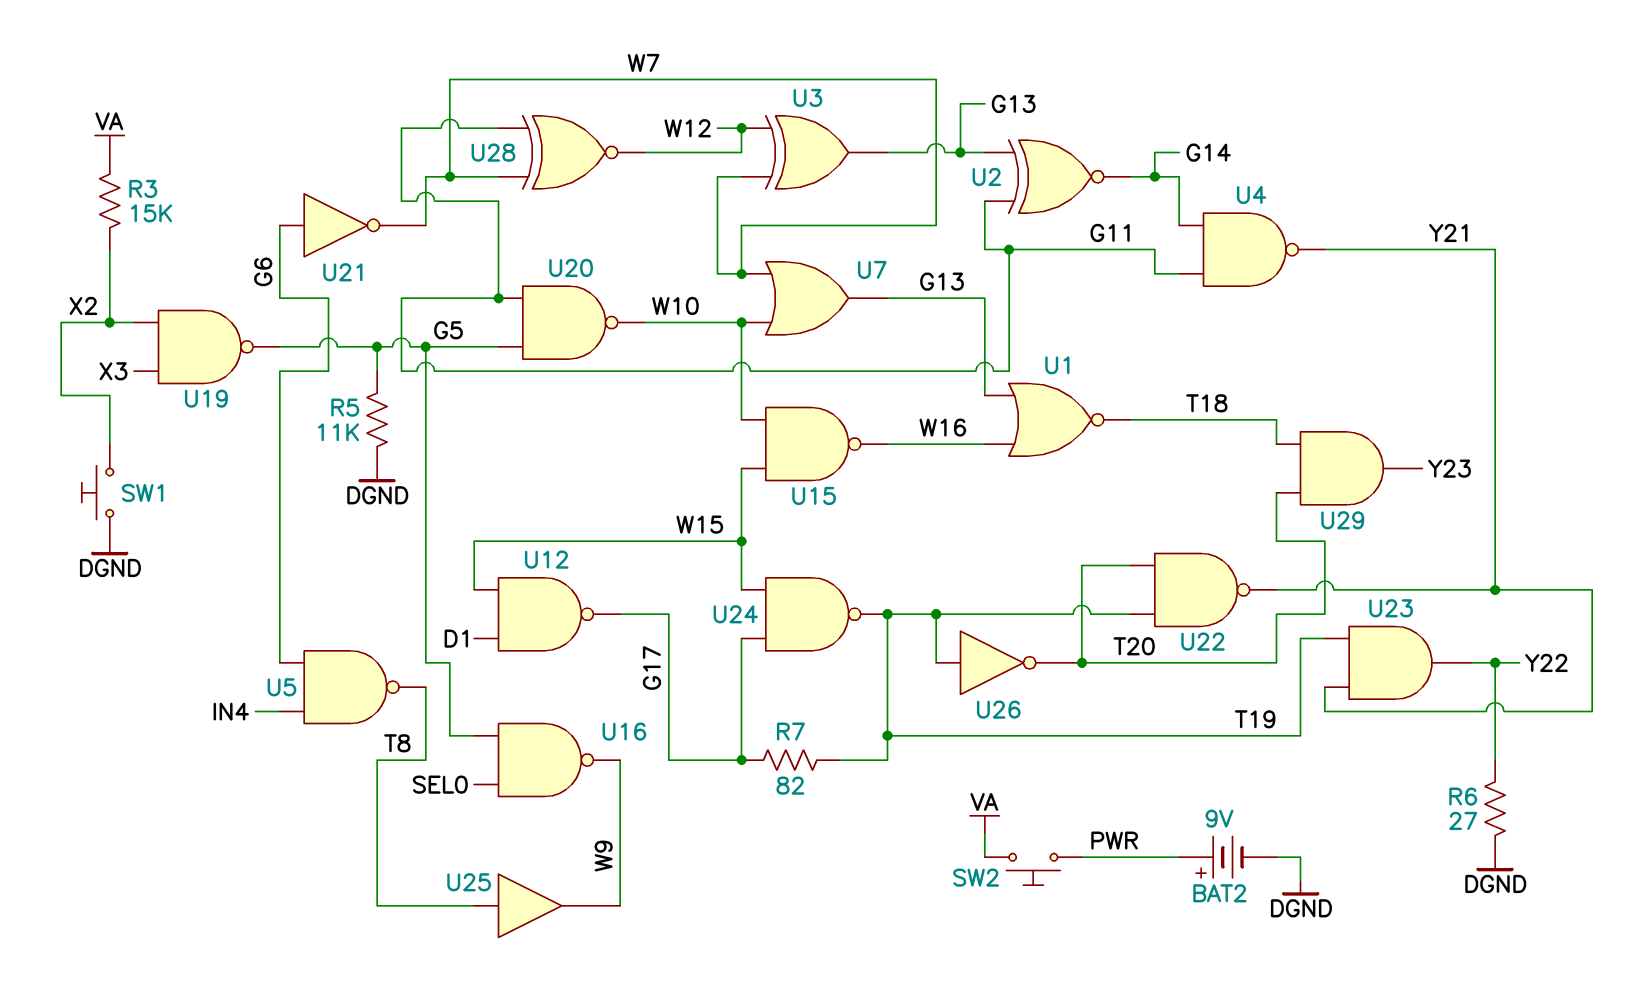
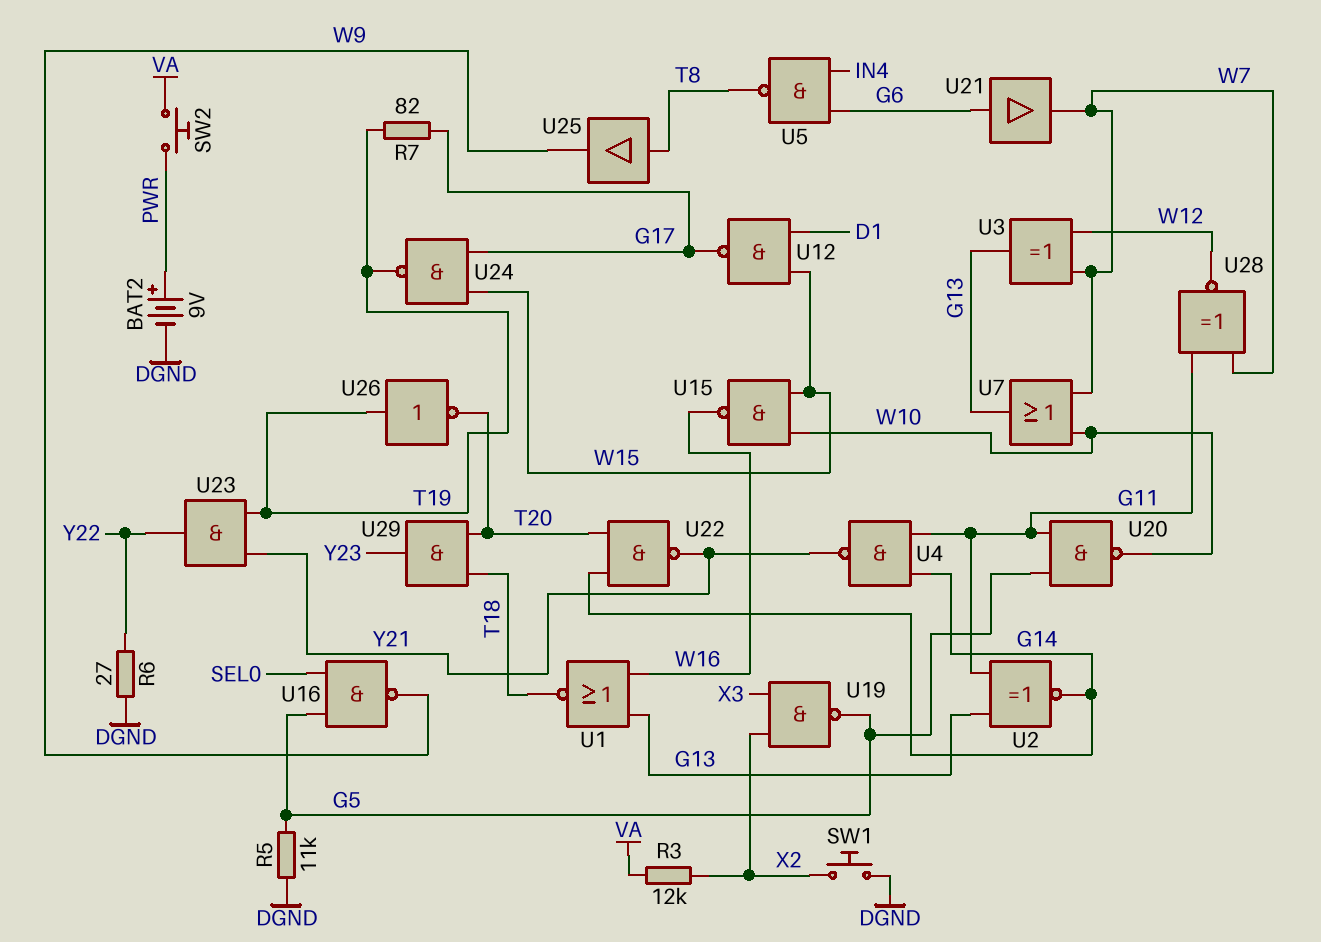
R3: 15k (VA, X2) -> 12k (VA, X2)
U21: NOT (in G6, out W7) -> buffer (in G6, out W7)
U22: NAND (in T19, in T20, out Y21) -> NAND (in G14, in T20, out Y21)

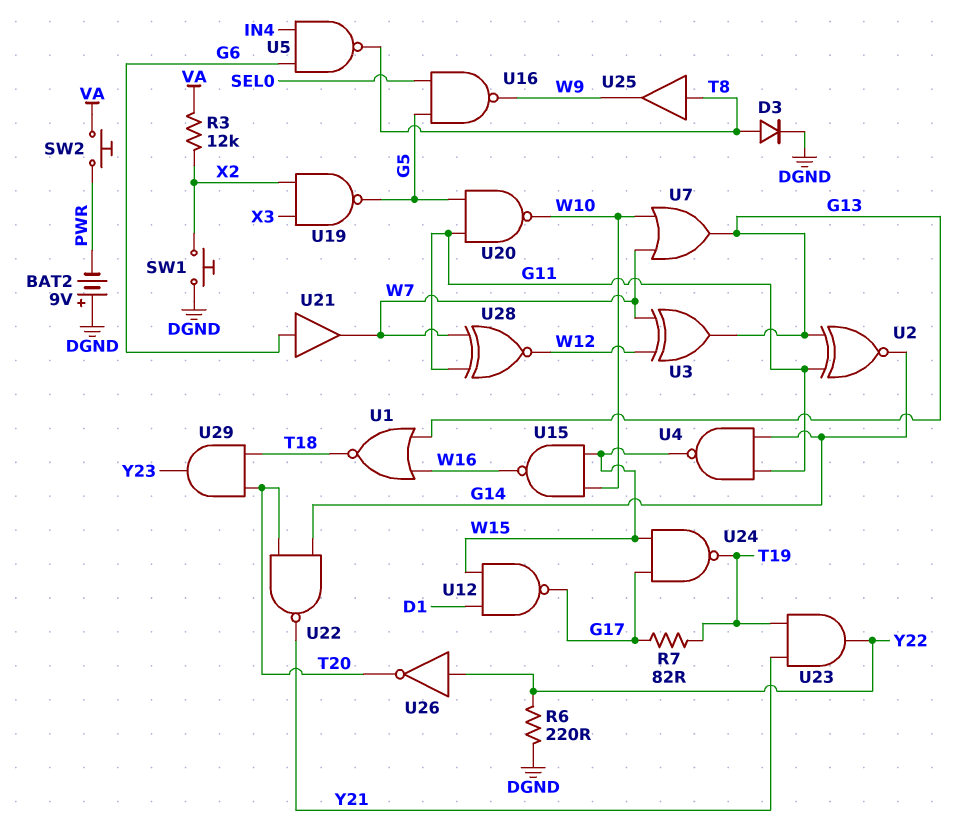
BAT2: 9V (plus PWR, minus DGND) -> 9V (plus DGND, minus PWR)
D3: none -> diode (A T8, K DGND)
R5: 11k (DGND, G5) -> none
R6: 27 (DGND, Y22) -> 220 (DGND, Y22)
U4: NAND (in G11, in G14, out Y21) -> NAND (in G11, in G14, out W15)
U26: NOT (in T19, out T20) -> NOT (in Y22, out T20)

